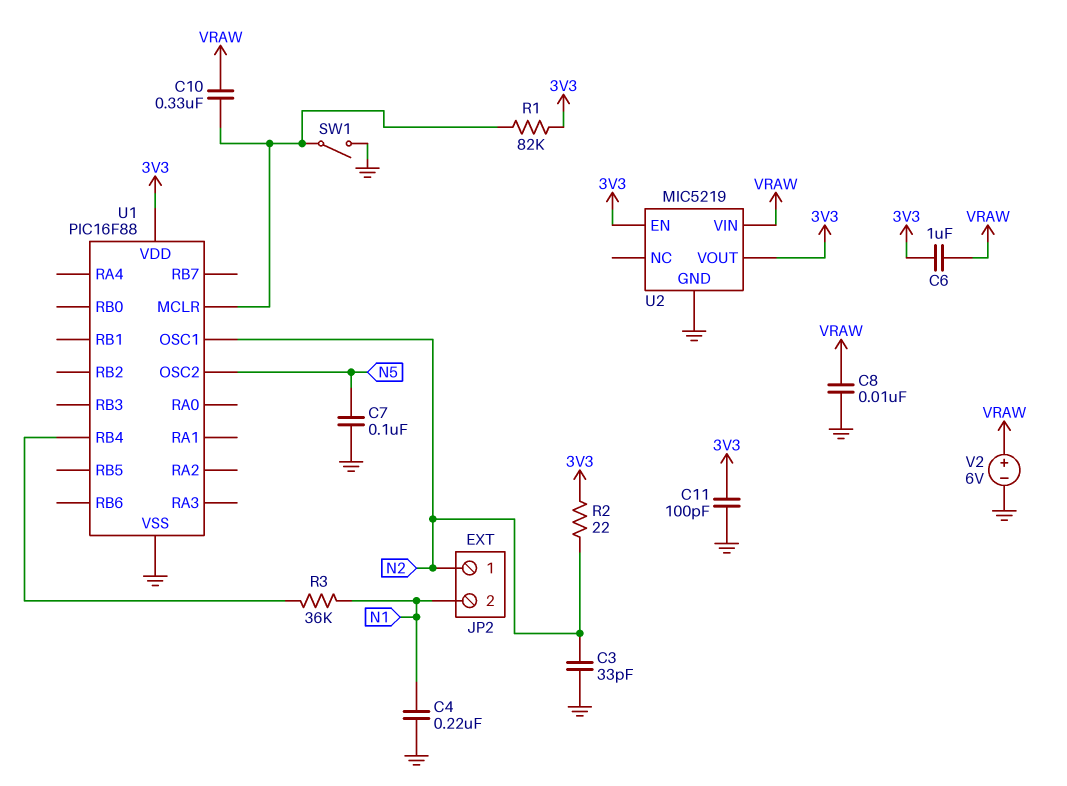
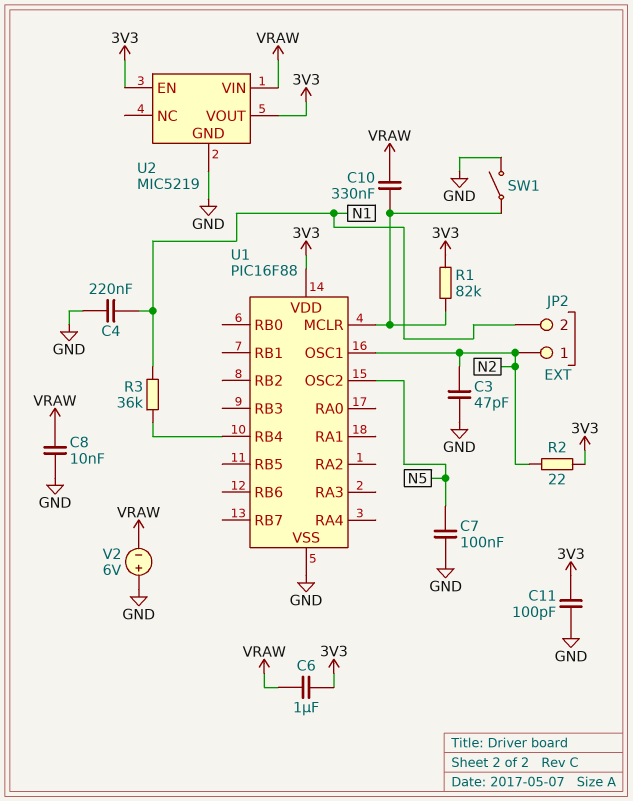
C3: 33pF (GND, N2) -> 47pF (GND, N2)
V2: 6V (plus VRAW, minus GND) -> 6V (plus GND, minus VRAW)

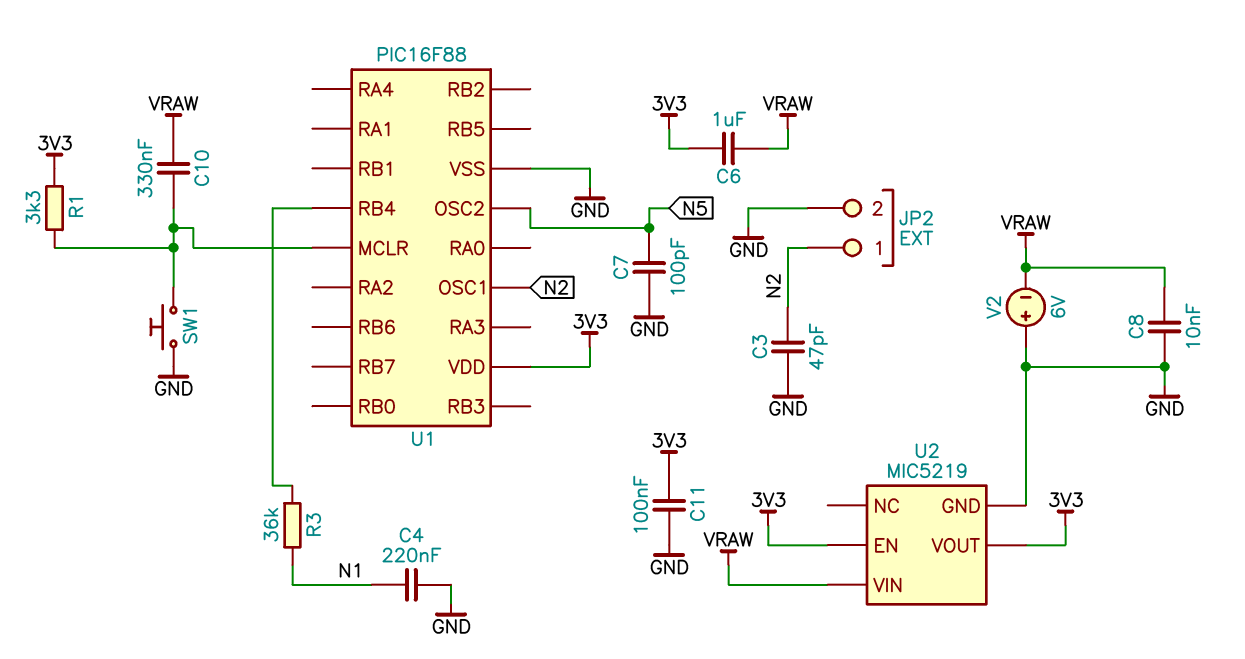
C7: 100nF (GND, N5) -> 100pF (GND, N5)
C11: 100pF (3V3, GND) -> 100nF (3V3, GND)
JP2 pin 2: N1 -> GND
R1: 82k (3V3, U1/MCLR) -> 3.3k (3V3, U1/MCLR)
R2: 22 (3V3, N2) -> none
SW1: switch (GND, U1/MCLR) -> button (GND, U1/MCLR)

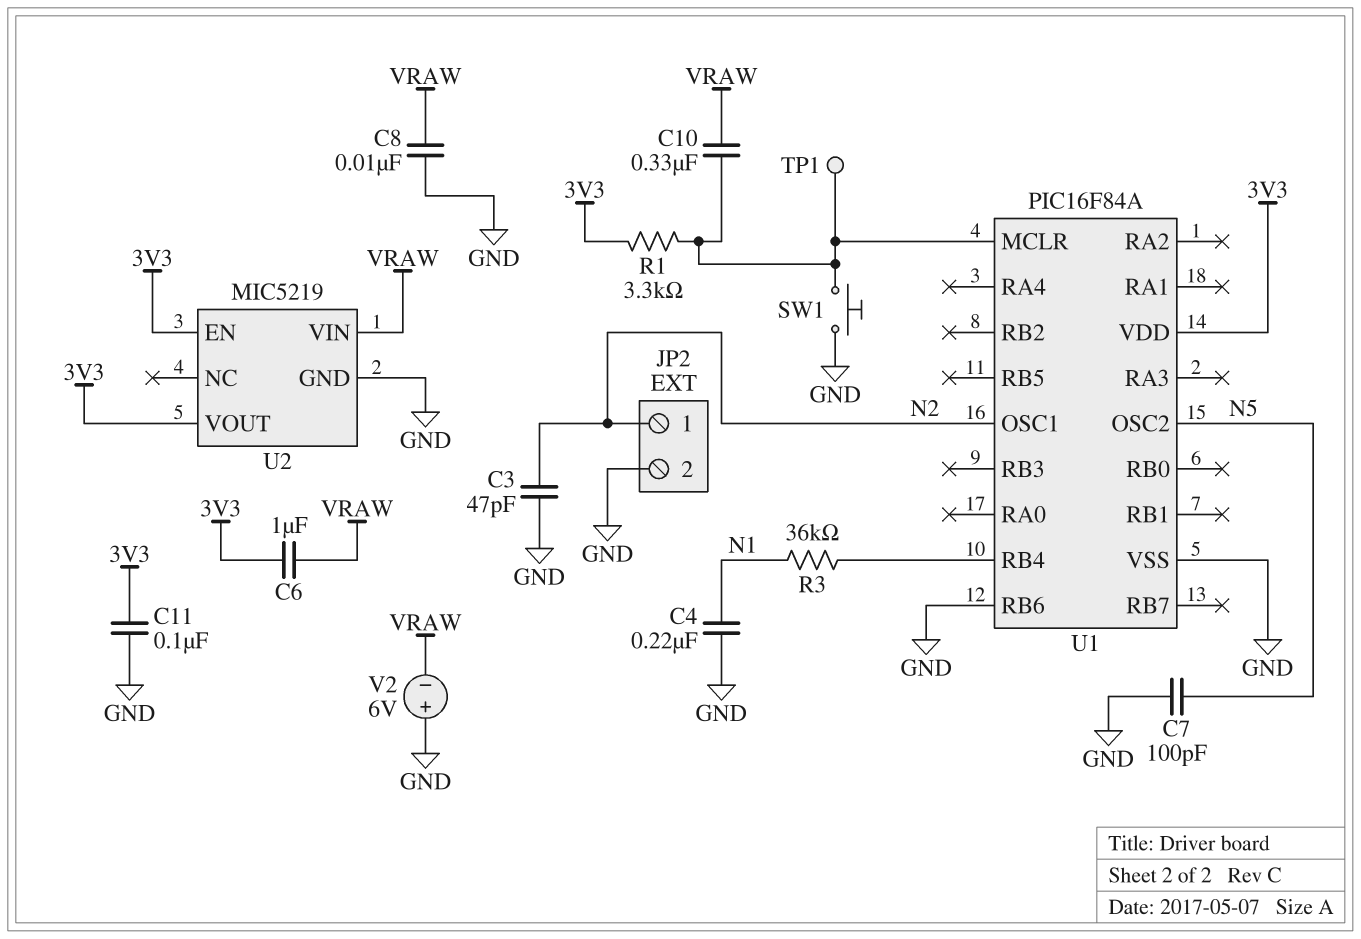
TP1: none -> test point (U1/MCLR)
U1: PIC16F88 -> PIC16F84A
U1 pin RB6: none -> GND

